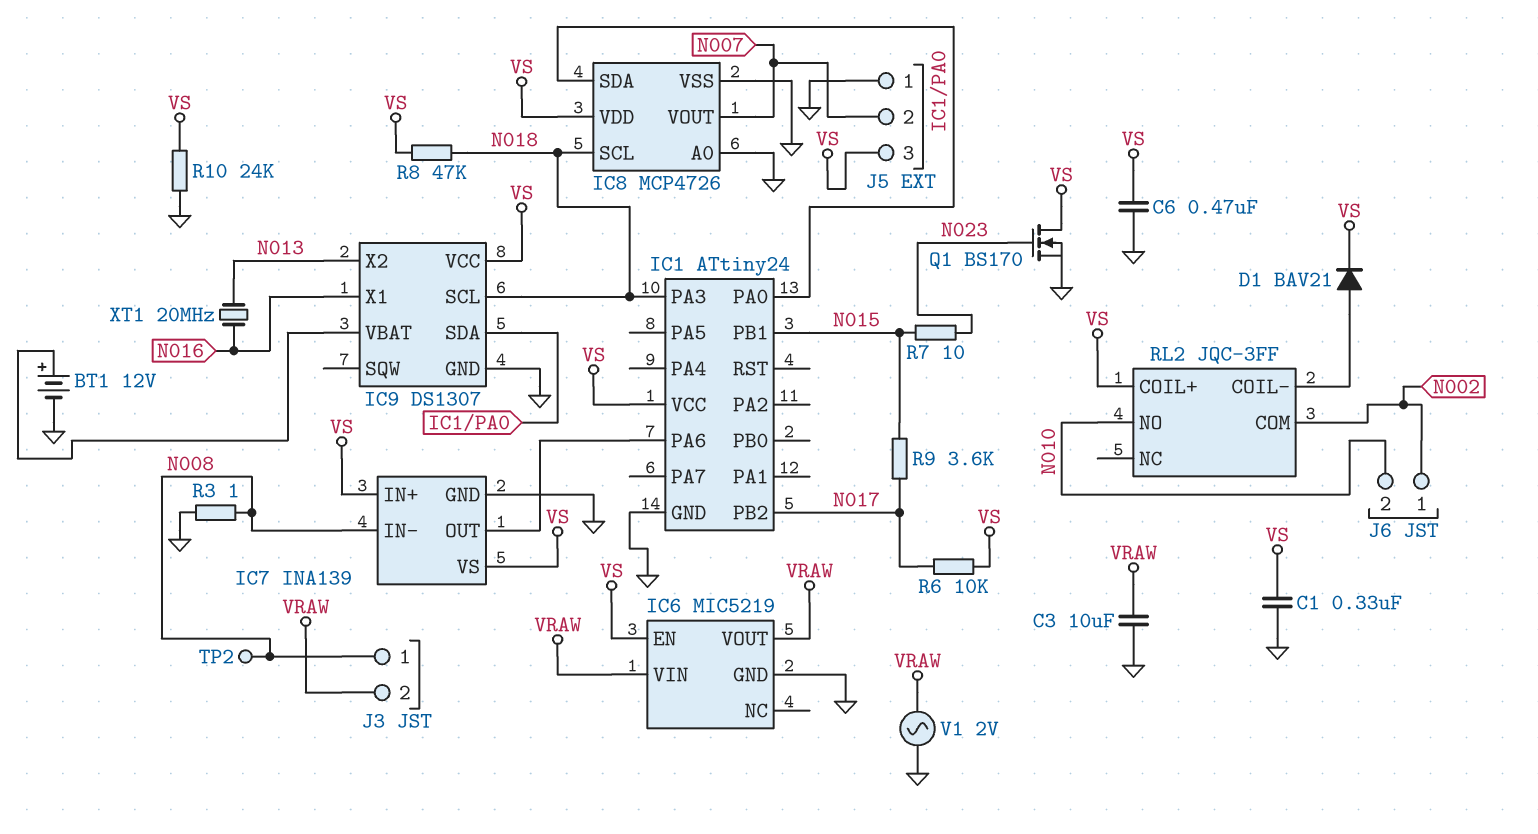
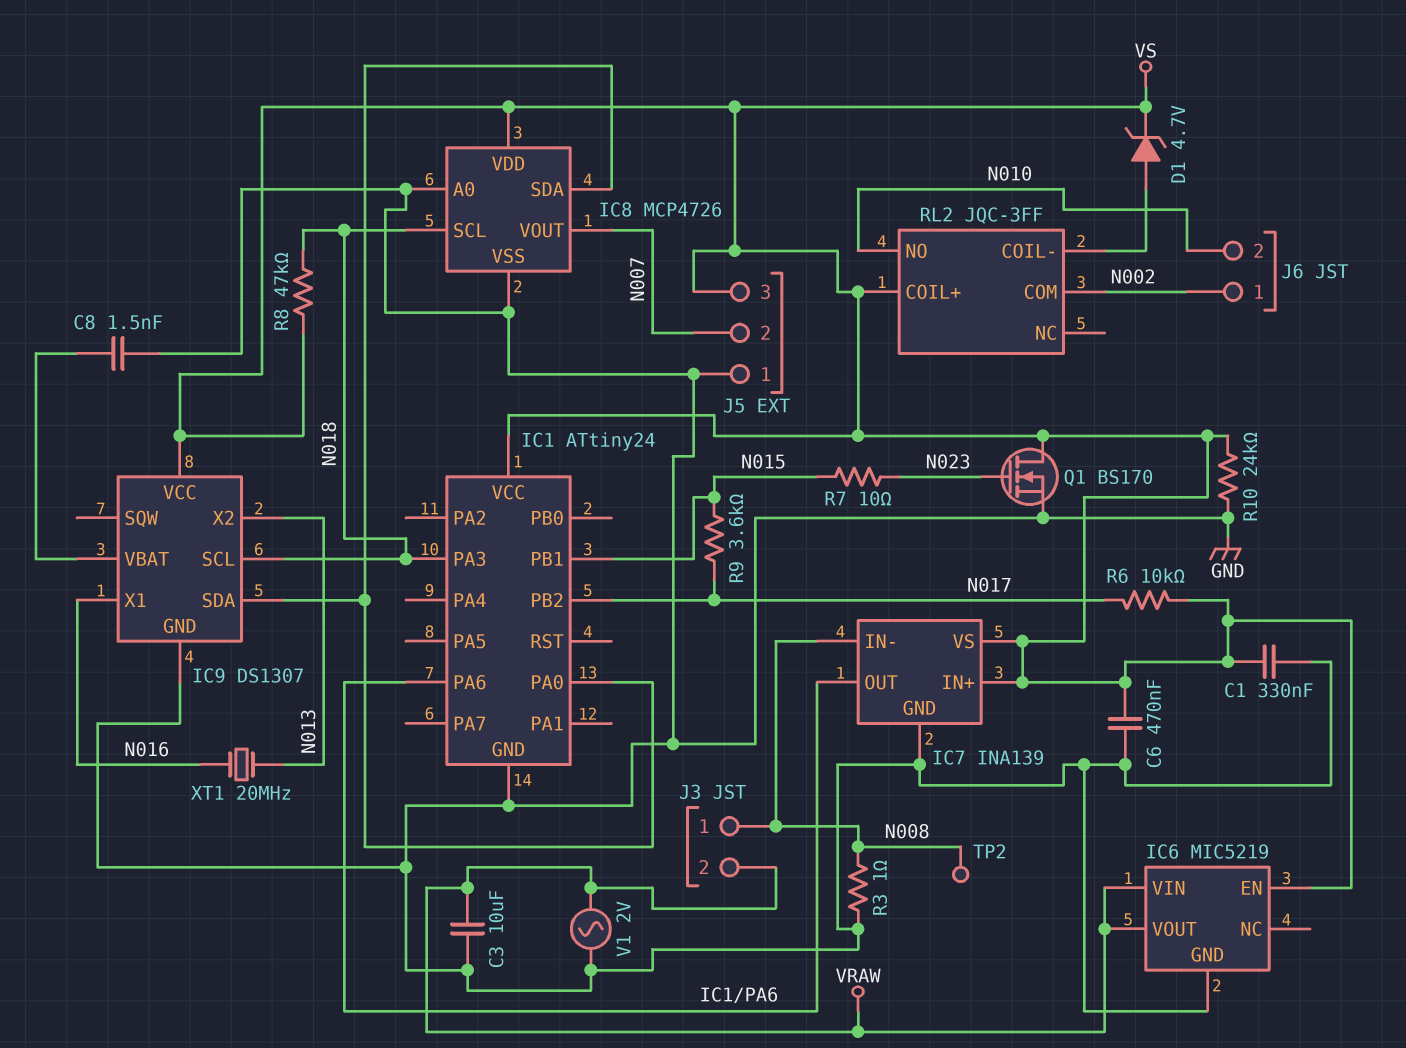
BT1: 12V (plus IC9/VBAT, minus GND) -> none
C8: none -> 1.5nF (GND, IC9/VBAT)
D1: diode BAV21 (A RL2/COIL-, K VS) -> zener 4.7V (A RL2/COIL-, K VS)

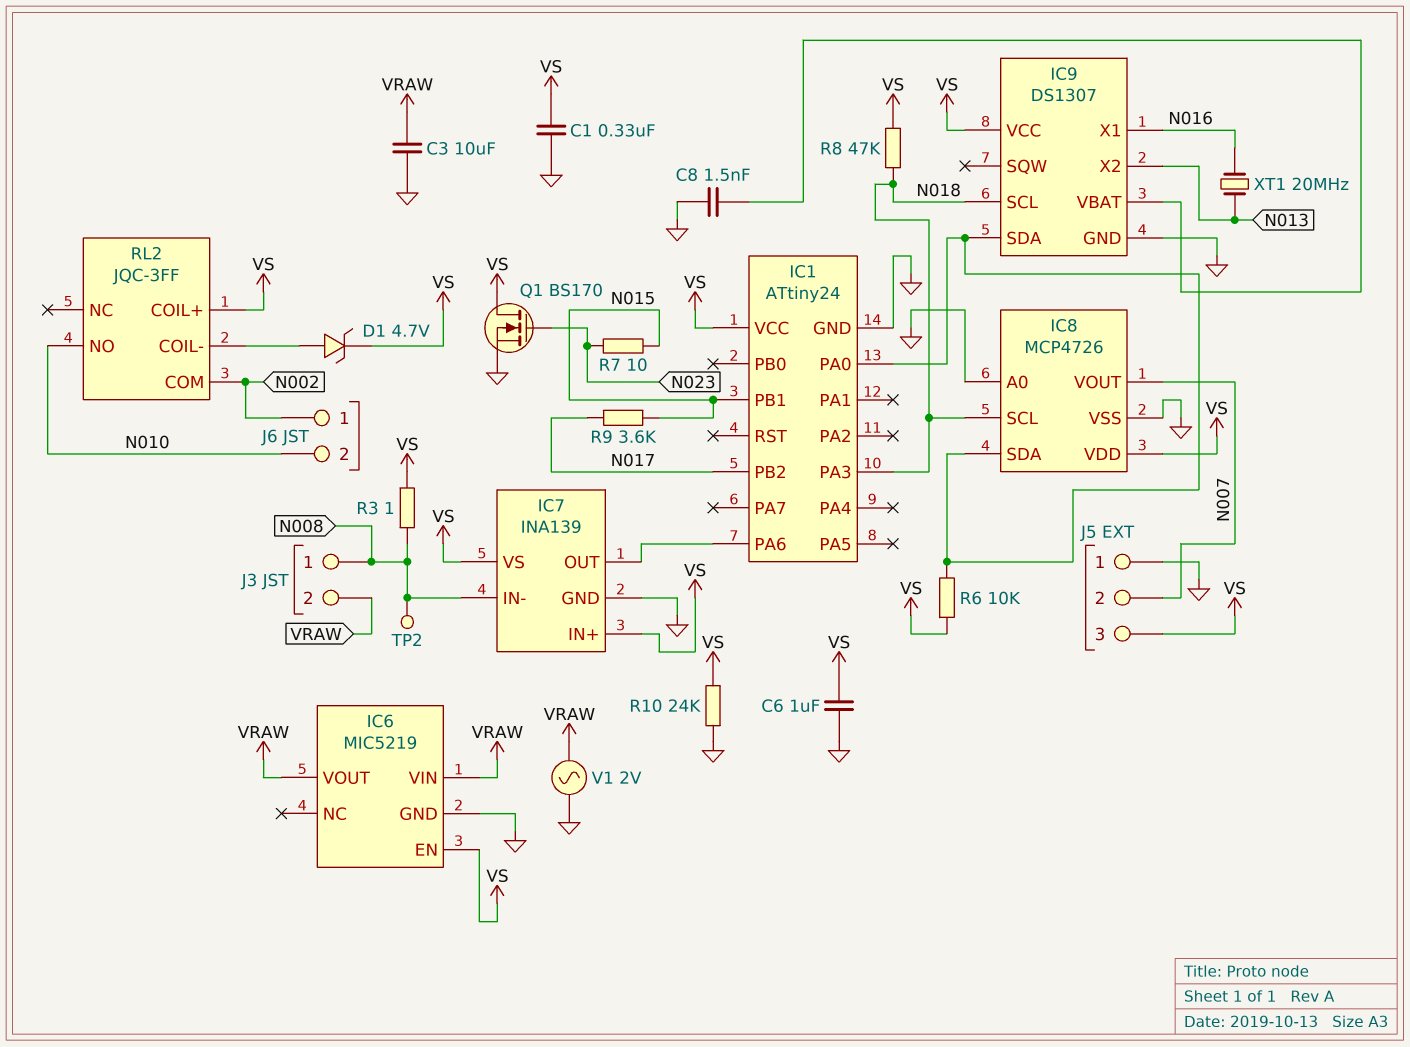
C6: 470nF (GND, VS) -> 1uF (GND, VS)
R3: 1 (GND, N008) -> 1 (N008, VS)
R6: 10k (N017, VS) -> 10k (IC1/PA0, VS)

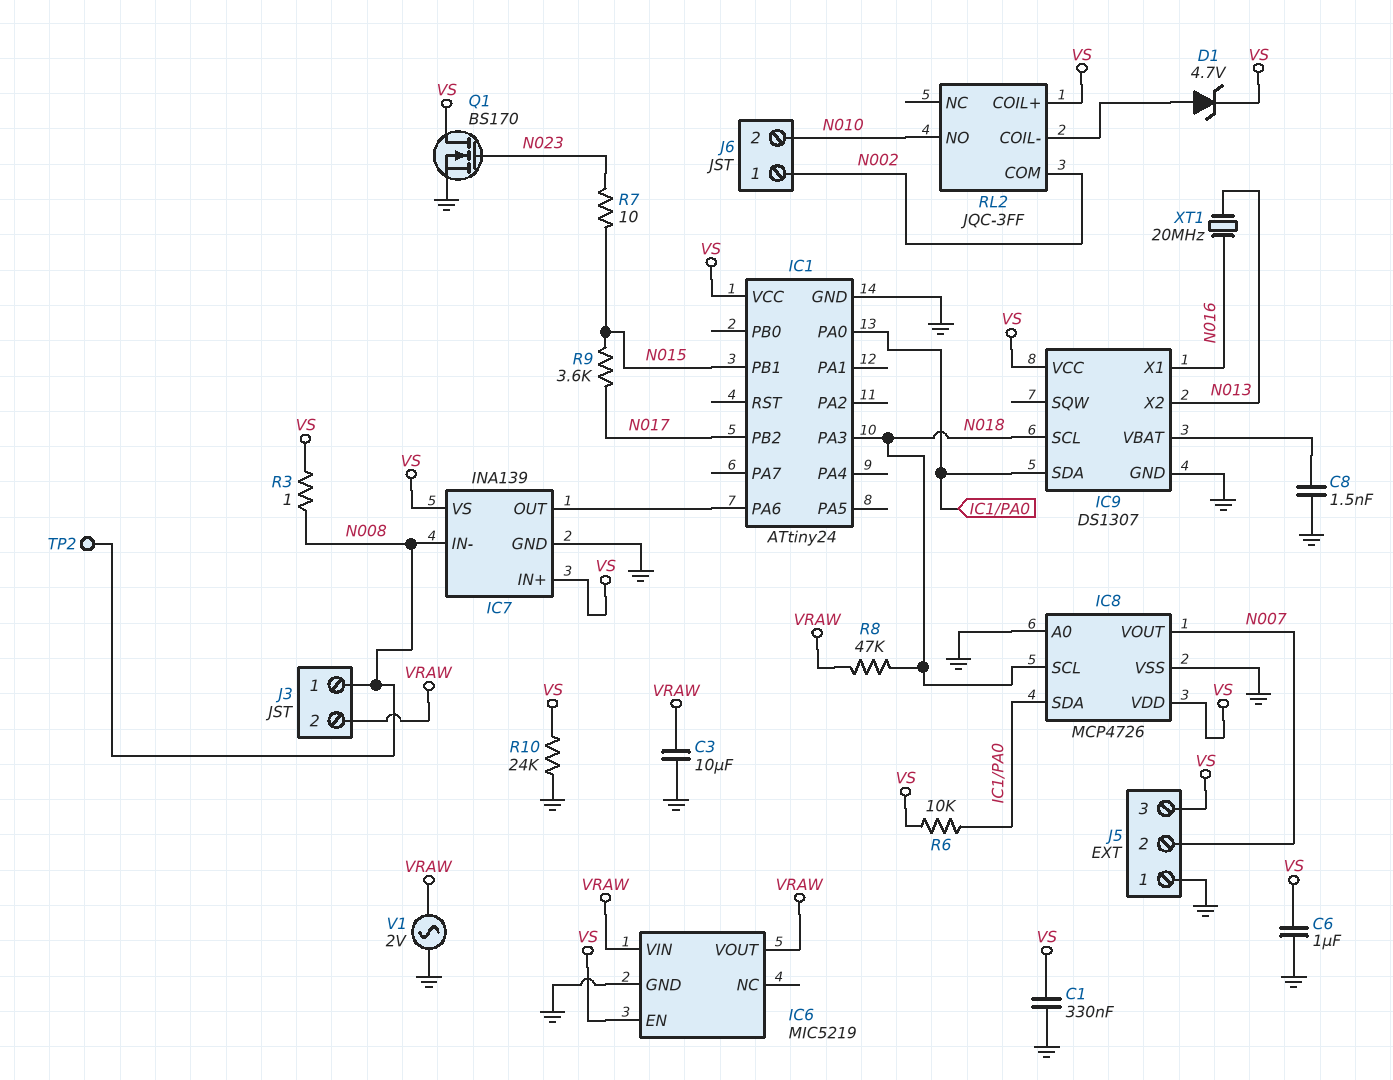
R8: 47k (N018, VS) -> 47k (N018, VRAW)

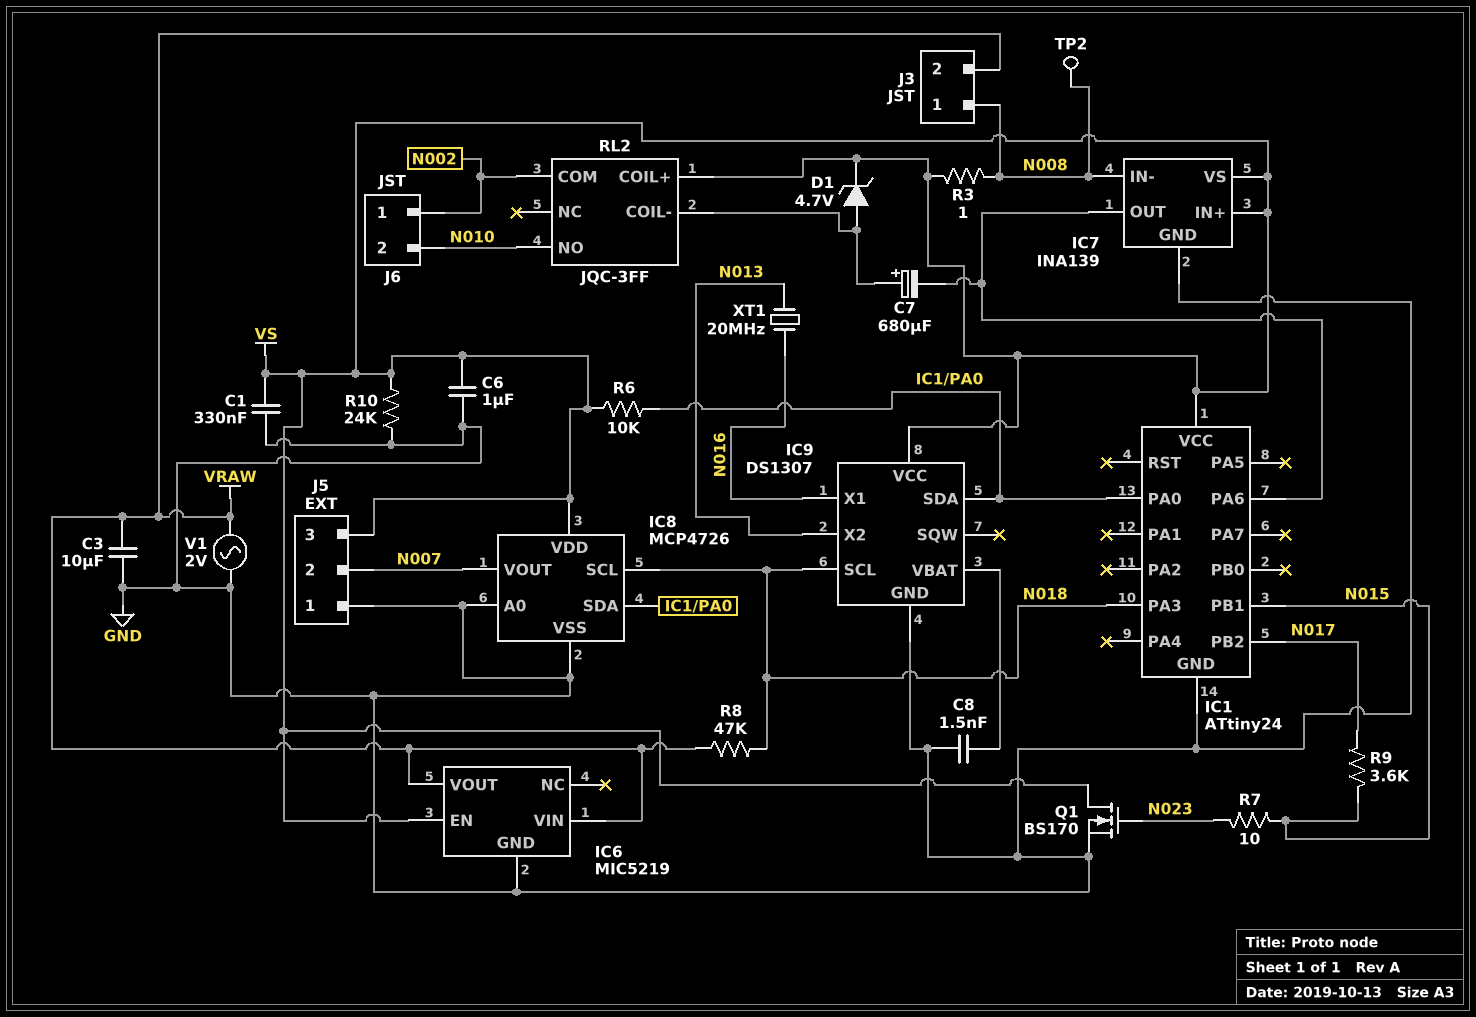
C7: none -> 680uF (plus RL2/COIL-, minus IC1/PA6)

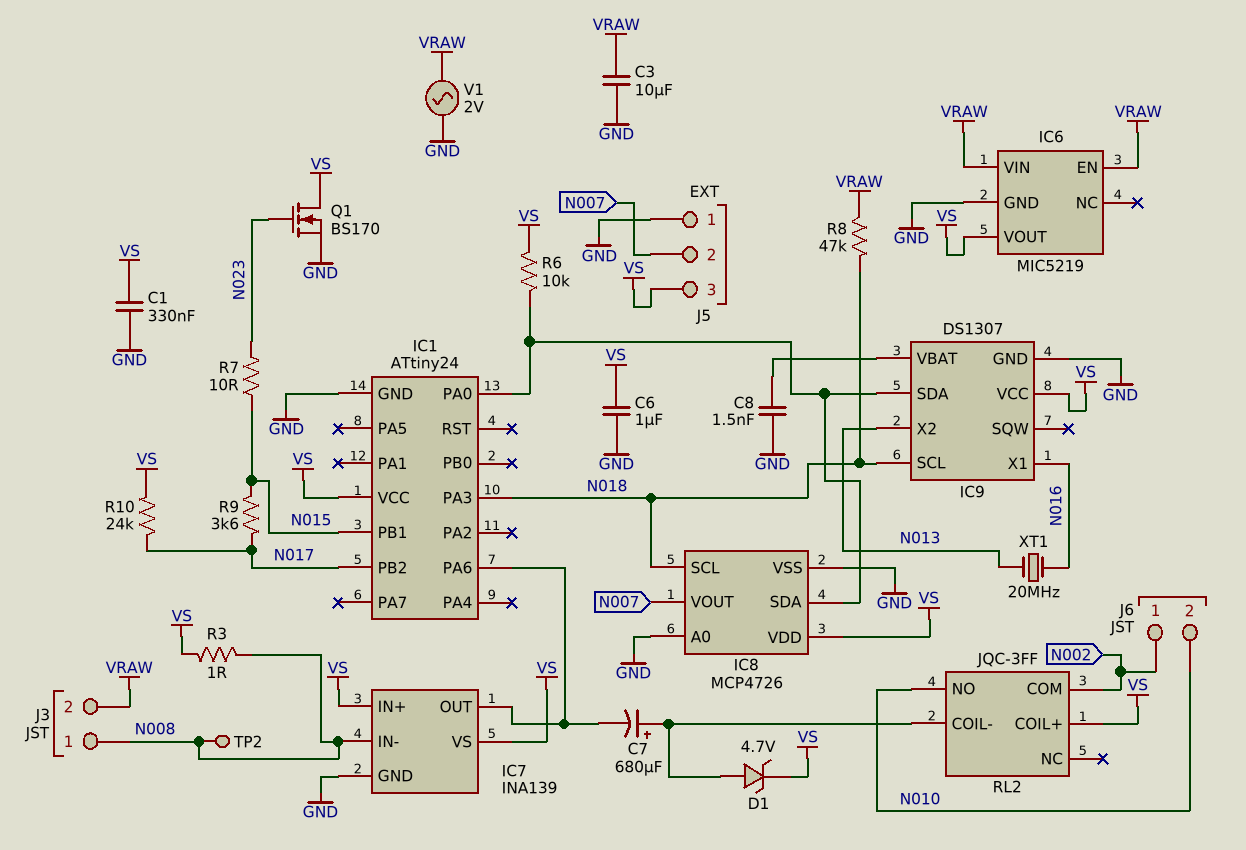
IC6 pin EN: VS -> VRAW
IC6 pin VOUT: VRAW -> VS
R10: 24k (GND, VS) -> 24k (N017, VS)

